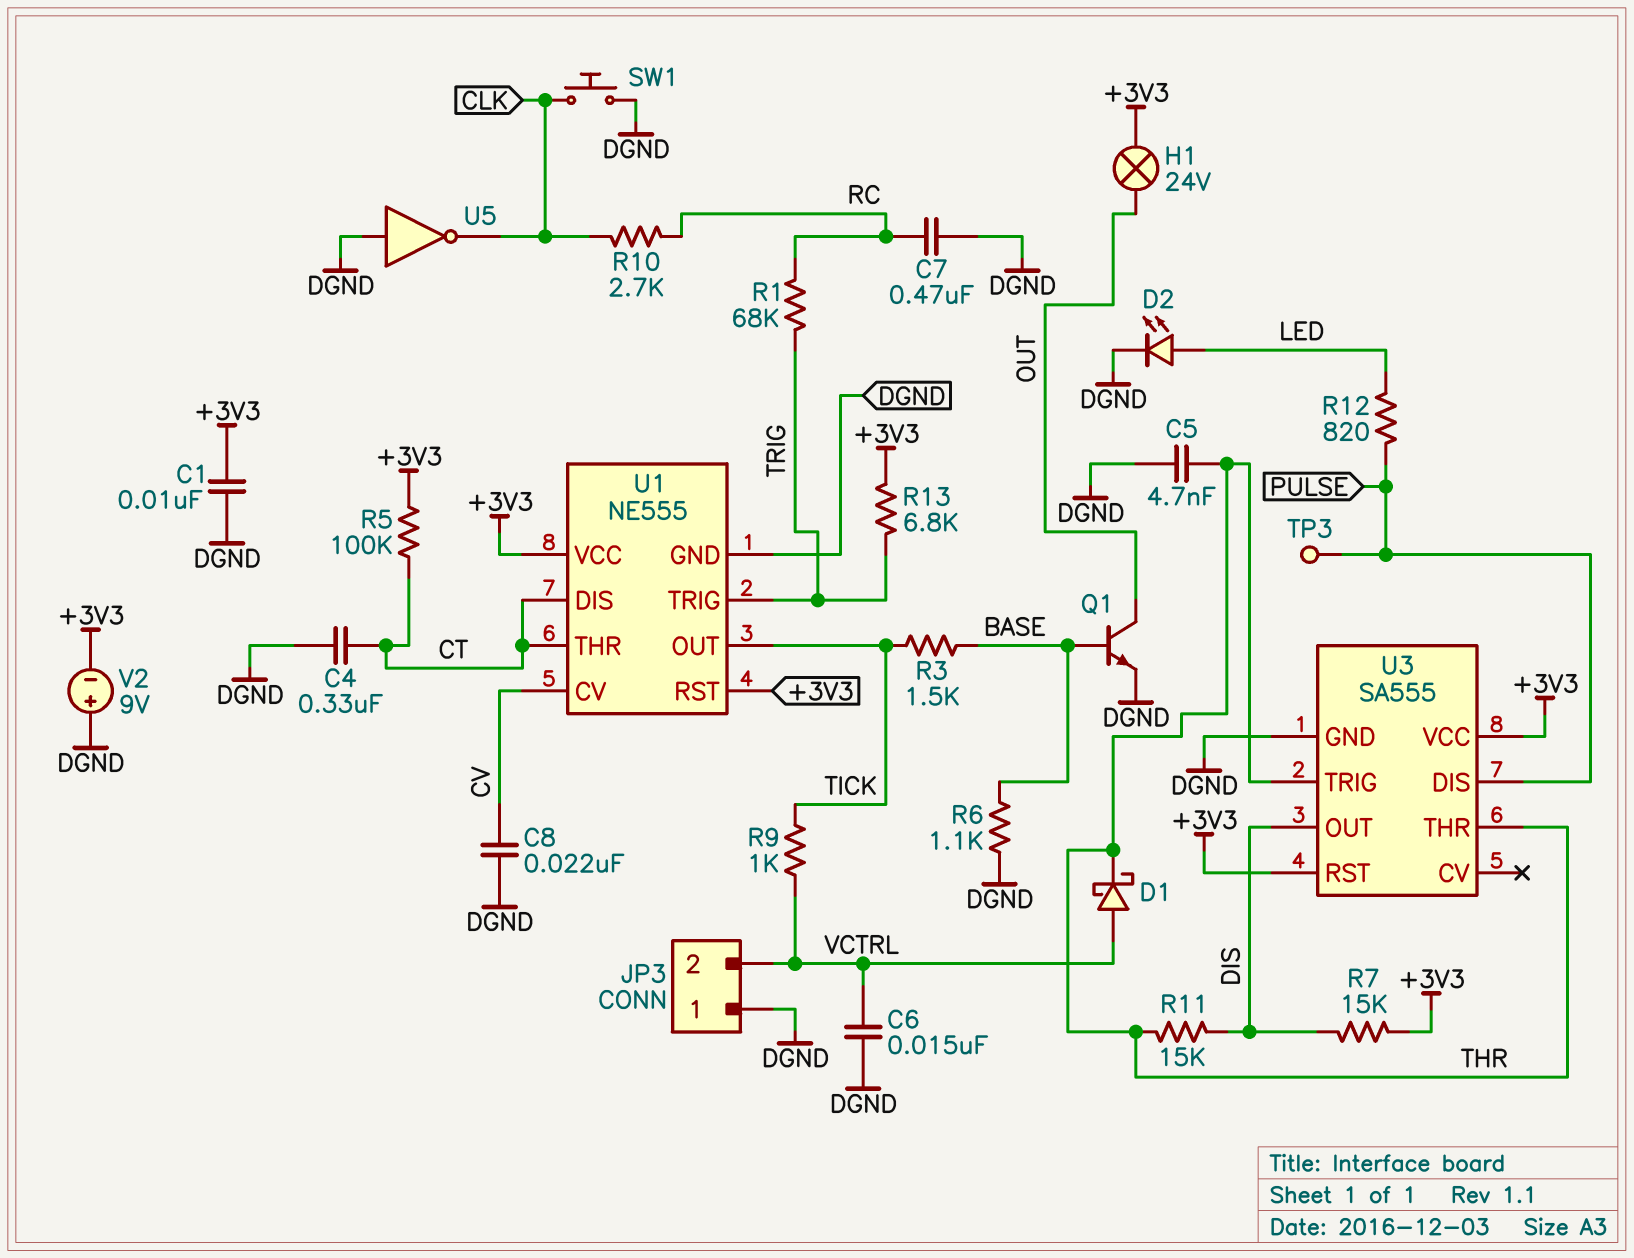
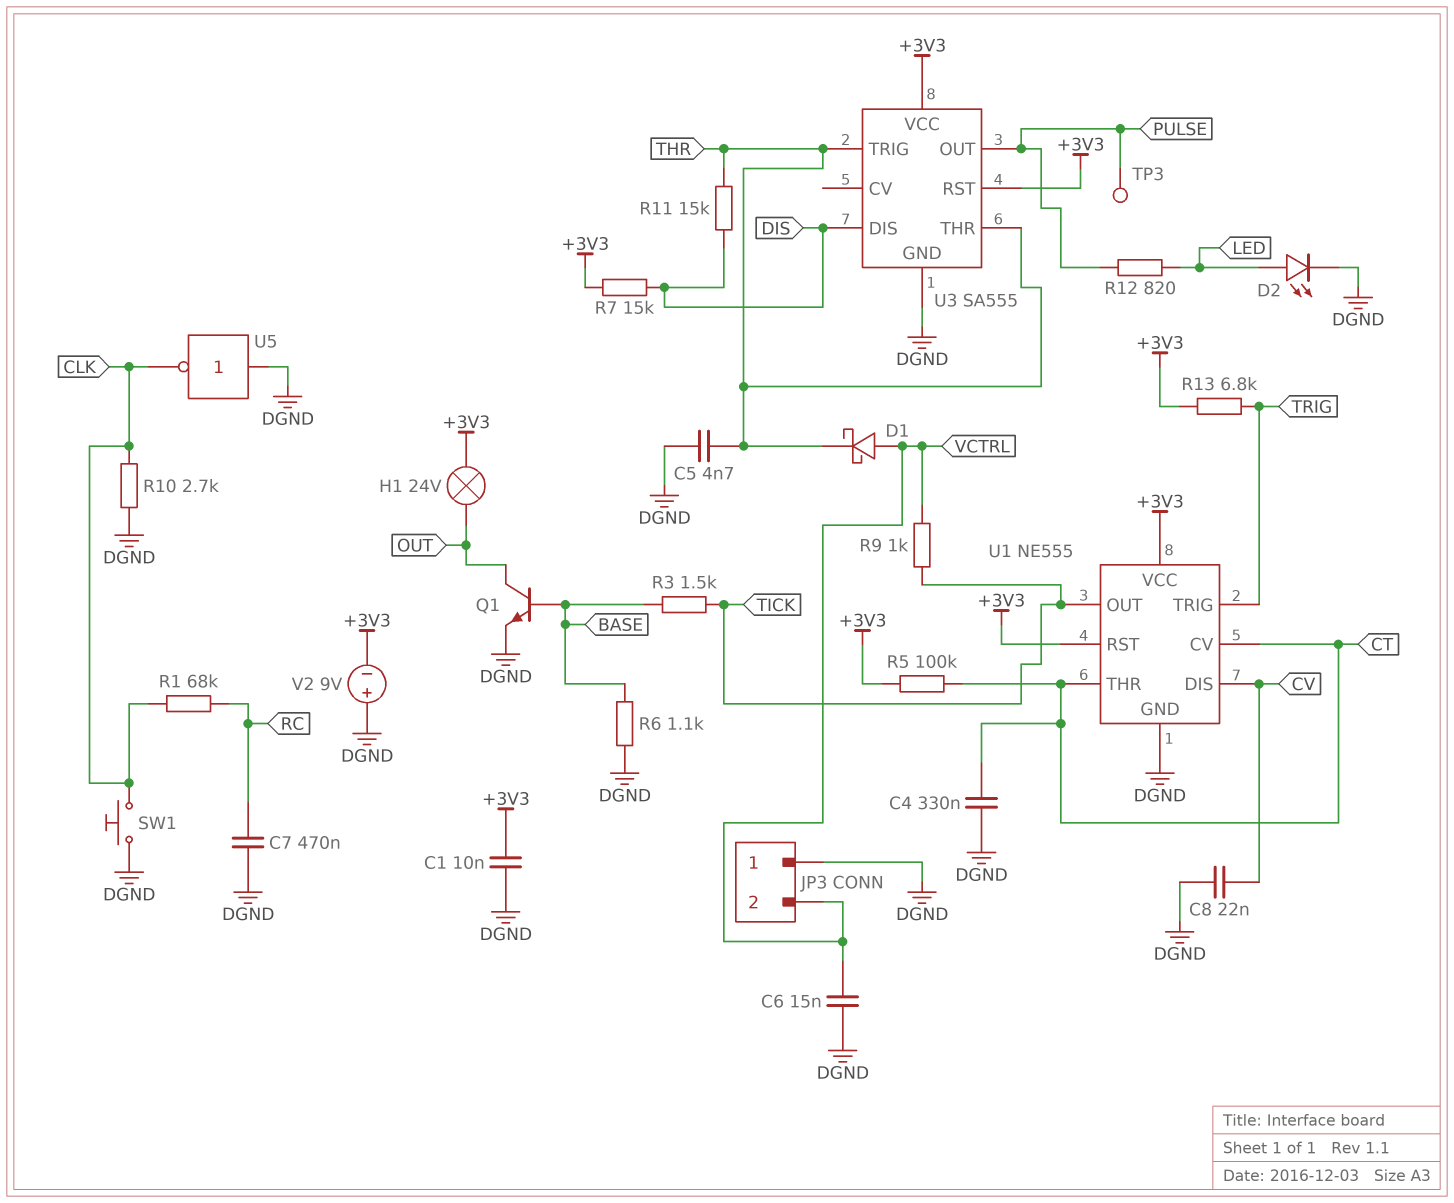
R1: 68k (RC, TRIG) -> 68k (CLK, RC)
R10: 2.7k (CLK, RC) -> 2.7k (CLK, DGND)
U1 pin CV: CV -> CT
U1 pin DIS: CT -> CV
U3 pin DIS: PULSE -> DIS
U3 pin OUT: DIS -> PULSE

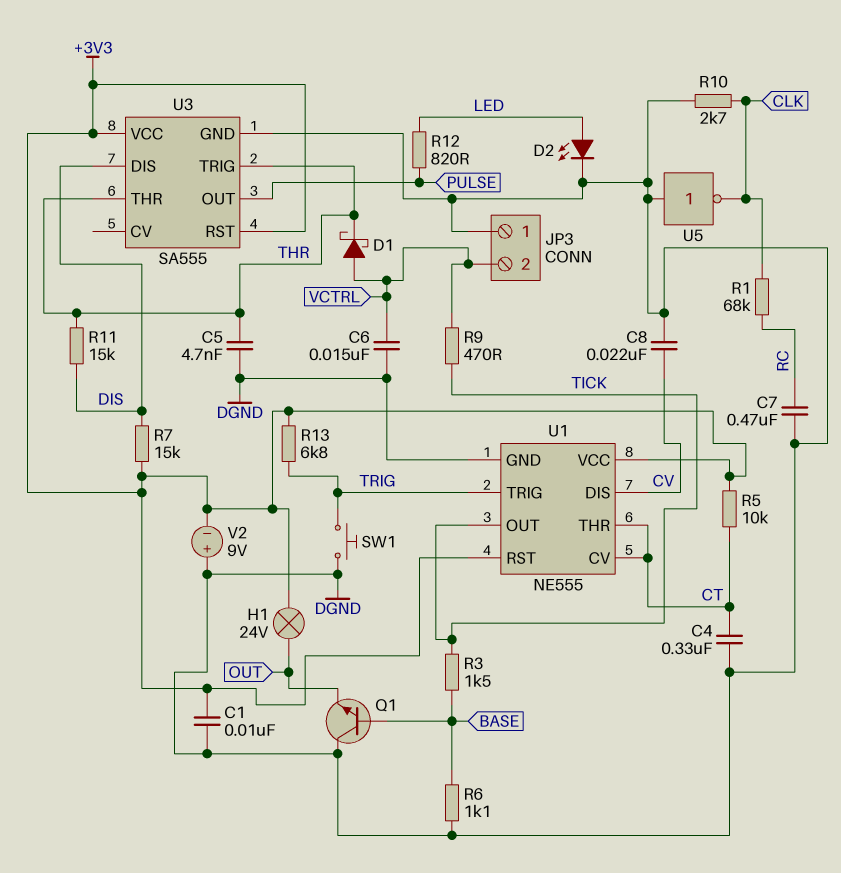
Q1: NPN (B BASE, C OUT, E DGND) -> NPN (B BASE, C DGND, E OUT)
R5: 100k (+3V3, CT) -> 10k (+3V3, CT)
R9: 1k (TICK, VCTRL) -> 470 (TICK, VCTRL)
SW1: button (CLK, DGND) -> button (DGND, TRIG)
TP3: test point (PULSE) -> none

